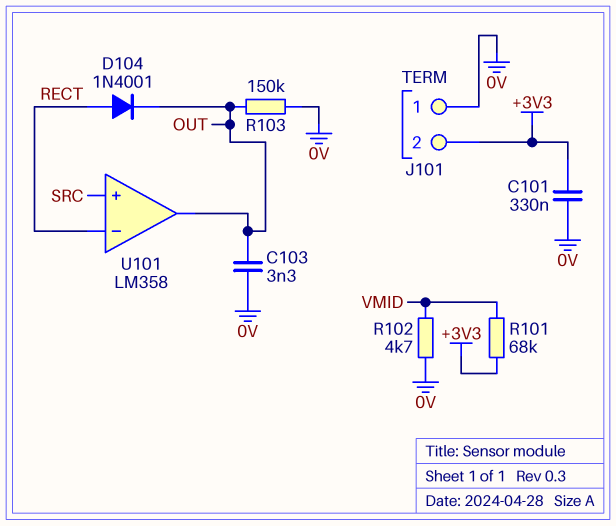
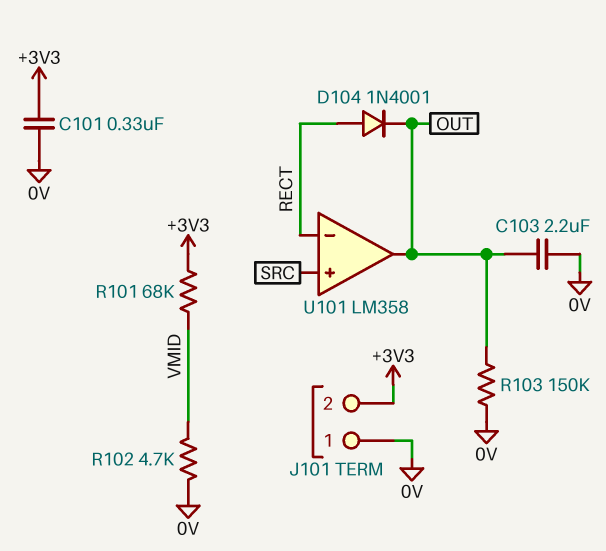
C103: 3.3nF (0V, OUT) -> 2.2uF (0V, OUT)

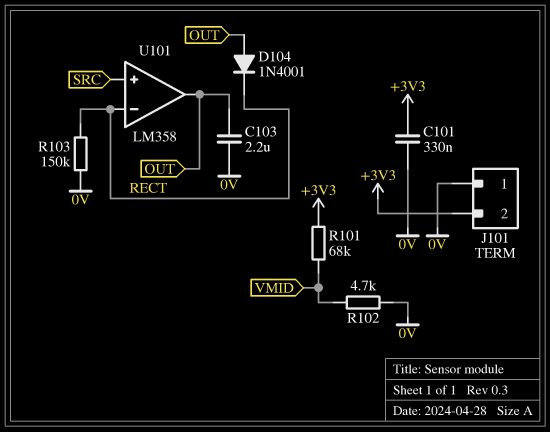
D104: diode 1N4001 (A RECT, K OUT) -> diode 1N4001 (A OUT, K RECT)
R103: 150k (0V, OUT) -> 150k (0V, RECT)

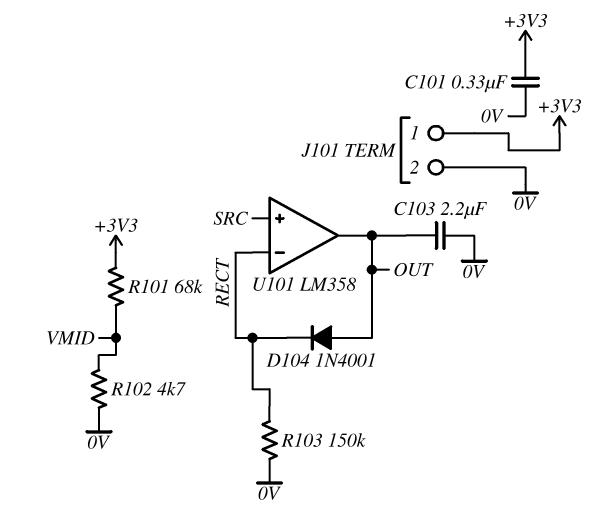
J101 pin 1: 0V -> +3V3
J101 pin 2: +3V3 -> 0V

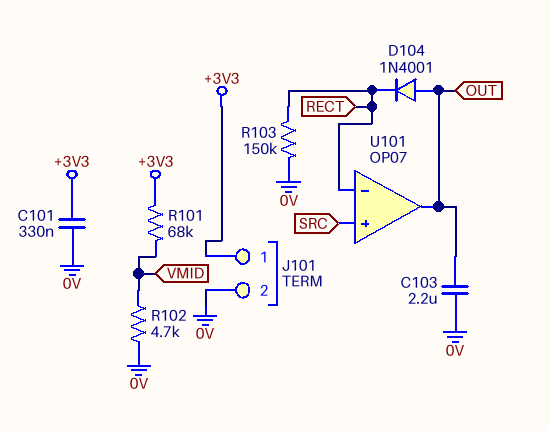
U101: LM358 -> OP07

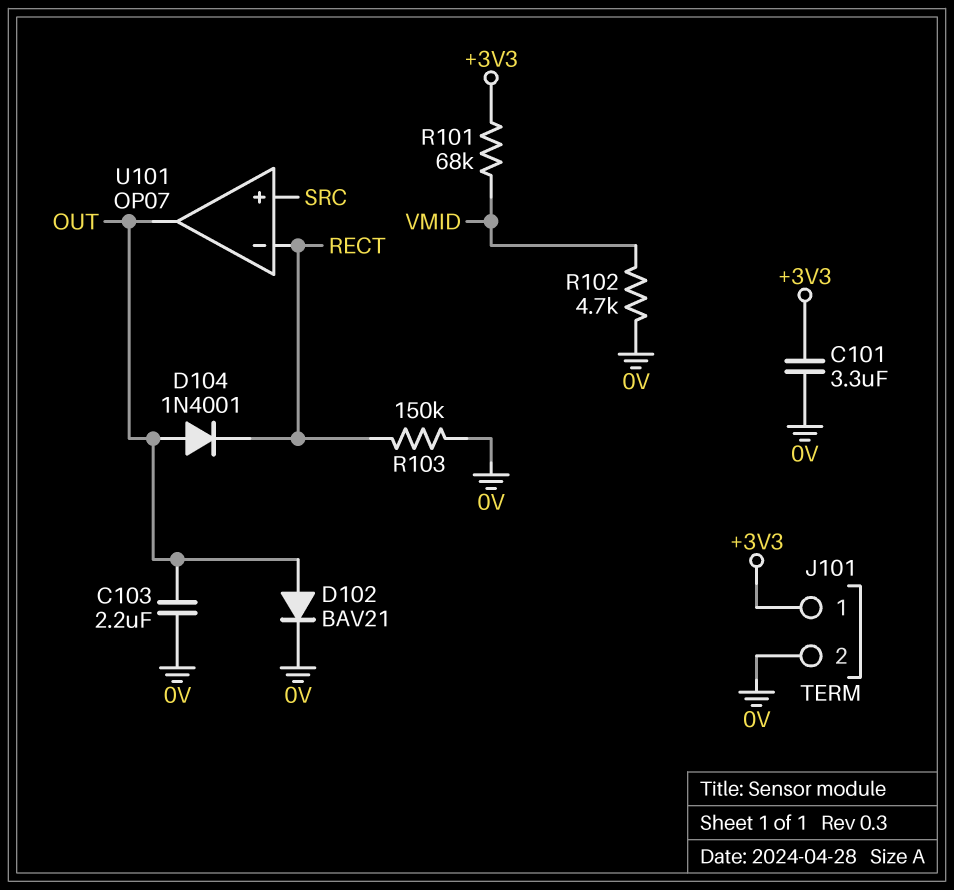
C101: 330nF (+3V3, 0V) -> 3.3uF (+3V3, 0V)
D102: none -> diode BAV21 (A OUT, K 0V)

